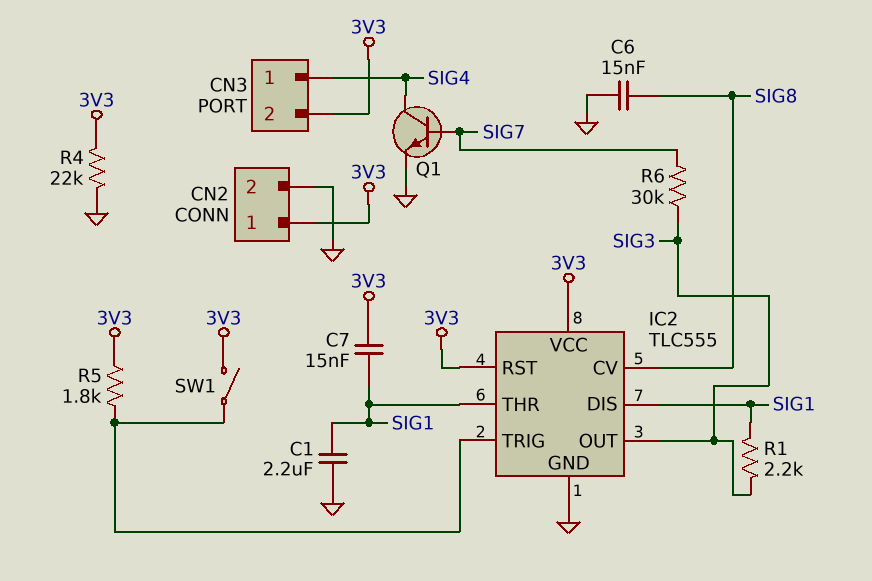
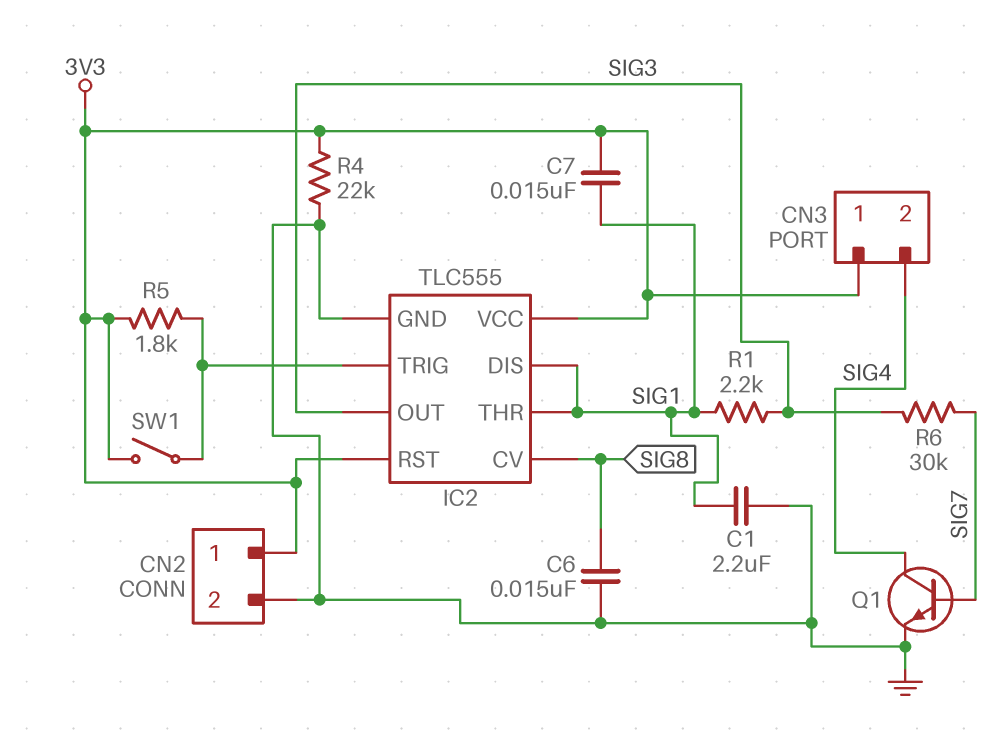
CN3 pin 1: SIG4 -> 3V3
CN3 pin 2: 3V3 -> SIG4

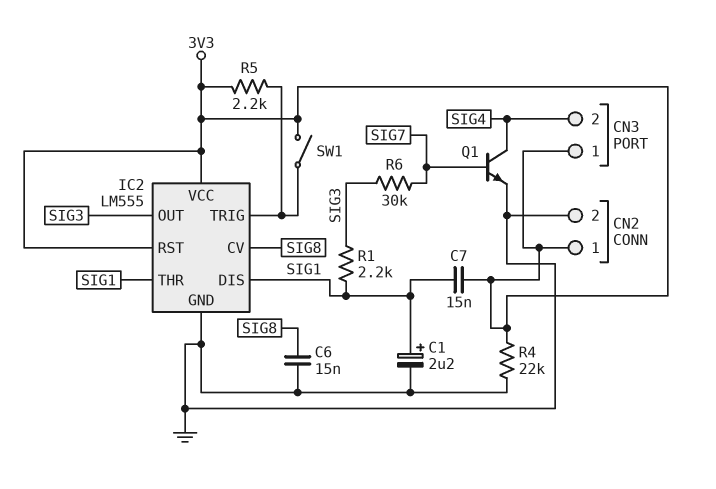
C1: 2.2uF (GND, SIG1) -> 2.2uF (plus SIG1, minus GND)
IC2: TLC555 -> LM555
R5: 1.8k (3V3, IC2/TRIG) -> 2.2k (3V3, IC2/TRIG)

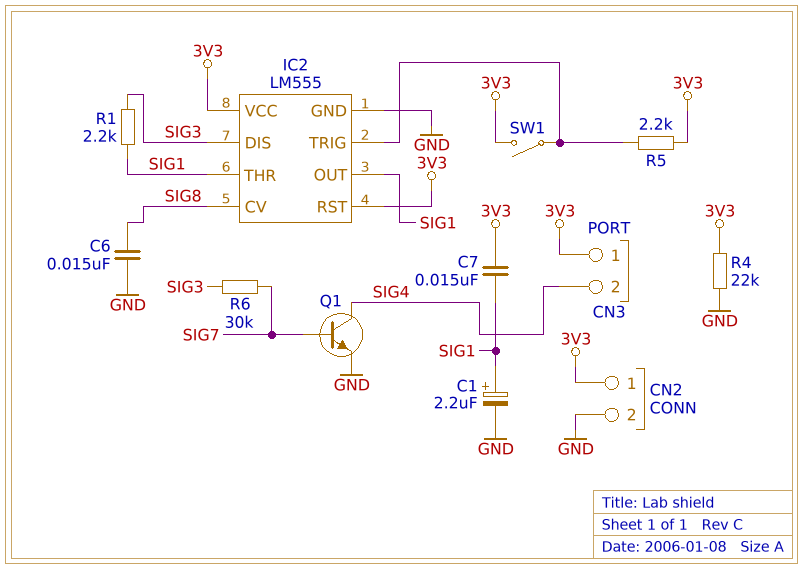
IC2 pin DIS: SIG1 -> SIG3
IC2 pin OUT: SIG3 -> SIG1

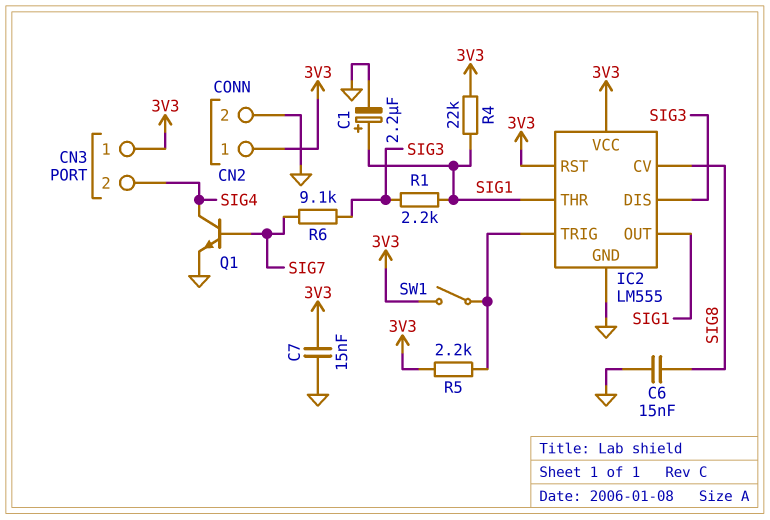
C7: 15nF (3V3, SIG1) -> 15nF (3V3, GND)
R4: 22k (3V3, GND) -> 22k (3V3, SIG1)
R6: 30k (SIG3, SIG7) -> 9.1k (SIG3, SIG7)

